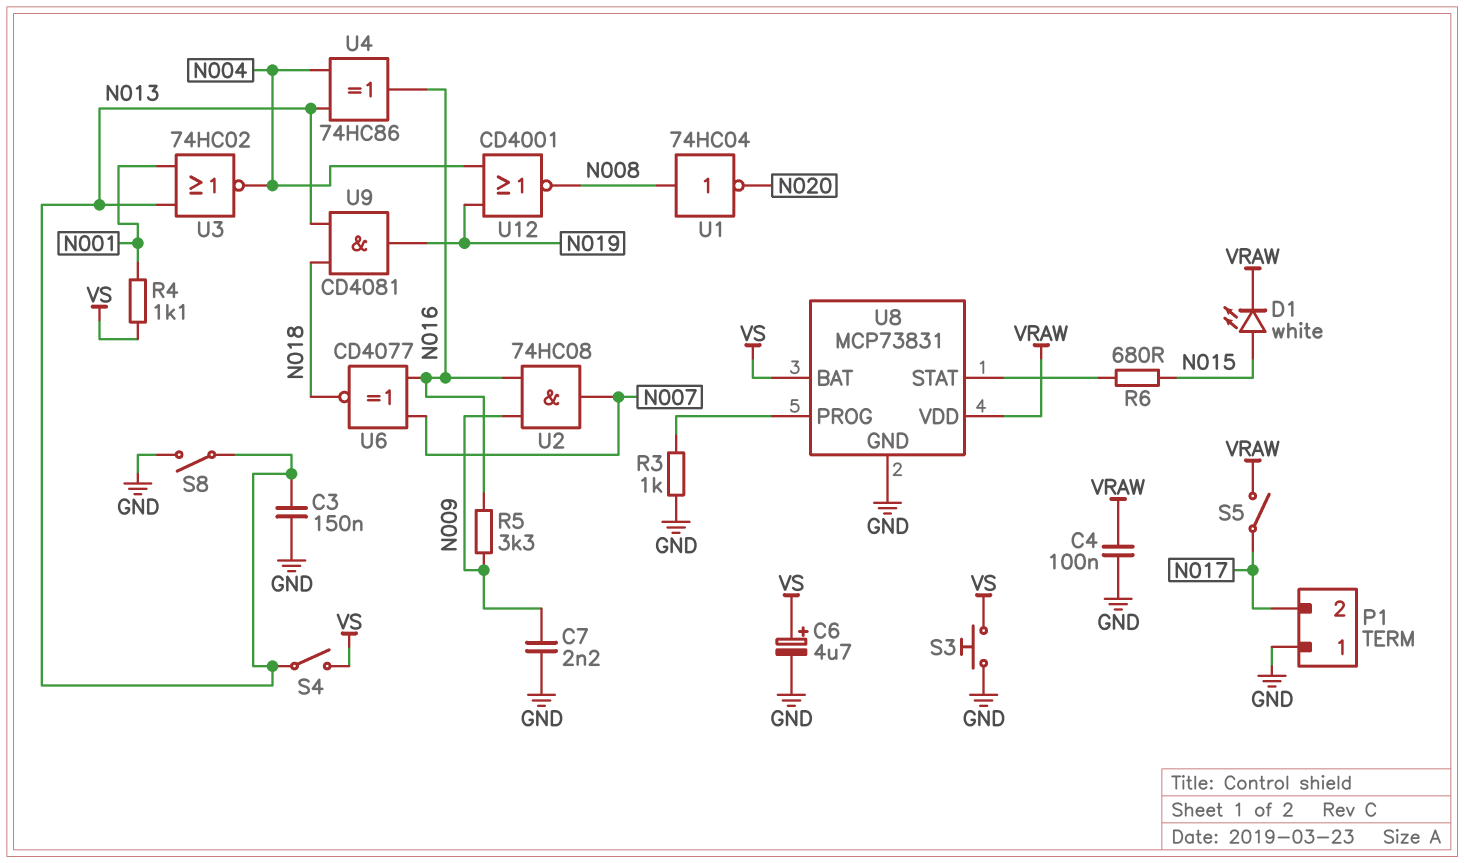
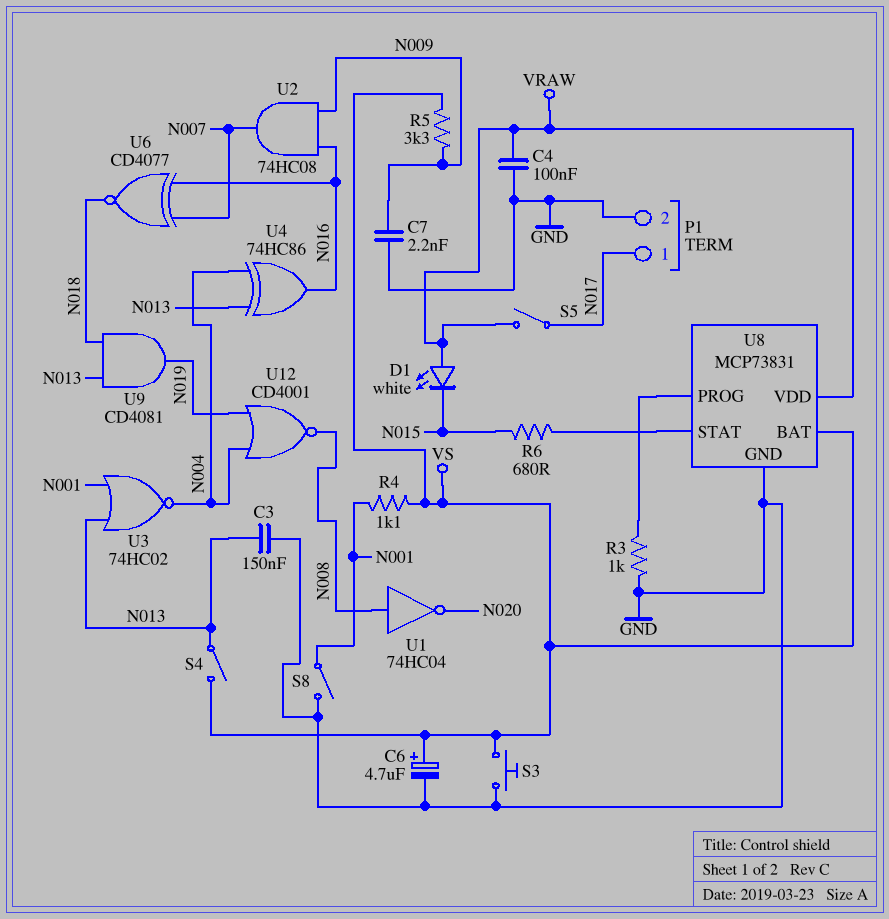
D1: LED white (A N015, K VRAW) -> LED white (A VRAW, K N015)
P1 pin 1: GND -> N017
P1 pin 2: N017 -> GND
R5: 3.3k (N009, N016) -> 3.3k (N009, VS)
S8: switch (GND, N013) -> switch (GND, N001)

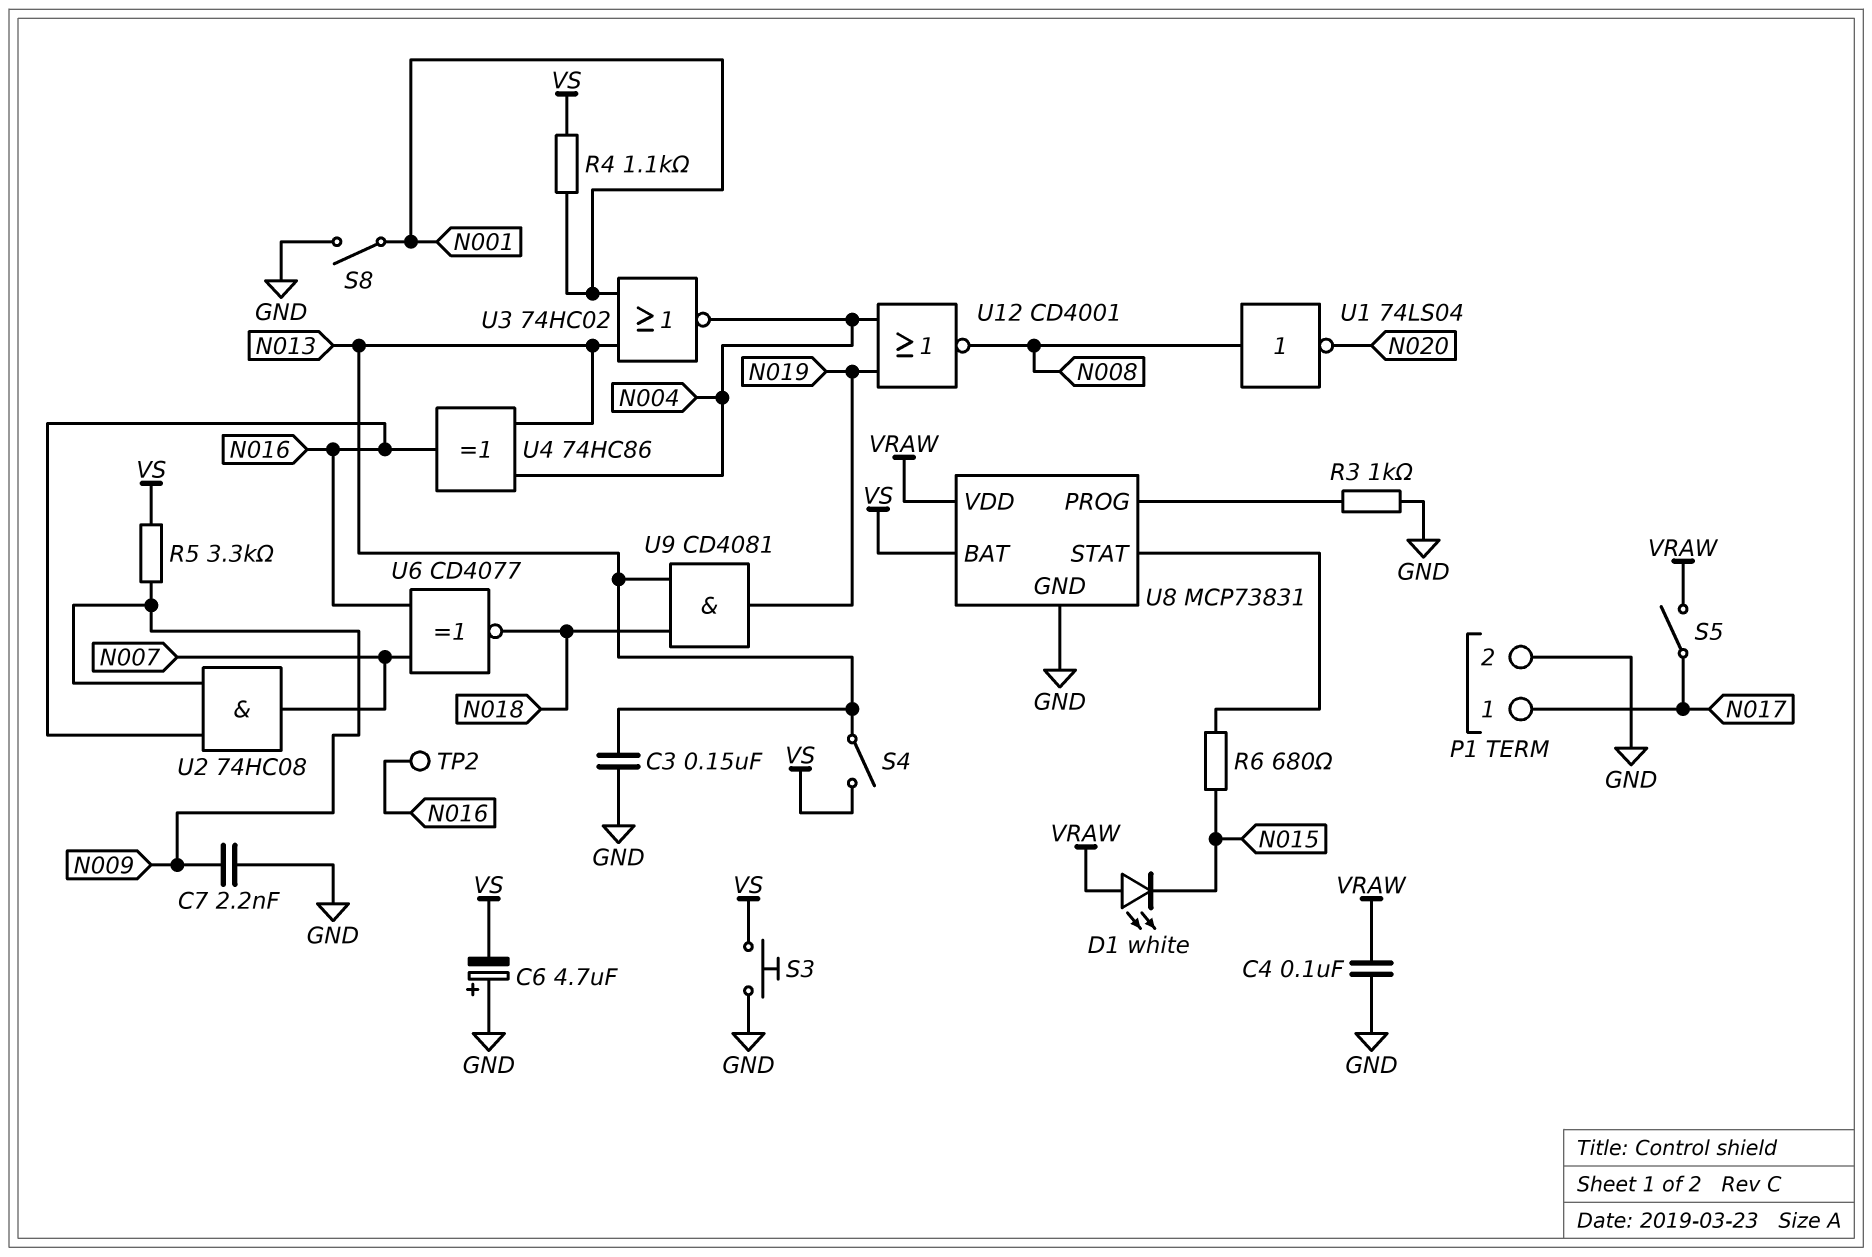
C6: 4.7uF (plus VS, minus GND) -> 4.7uF (plus GND, minus VS)
TP2: none -> test point (N016)
U1: NOT 74HC04 (in N008, out N020) -> NOT 74LS04 (in N008, out N020)

